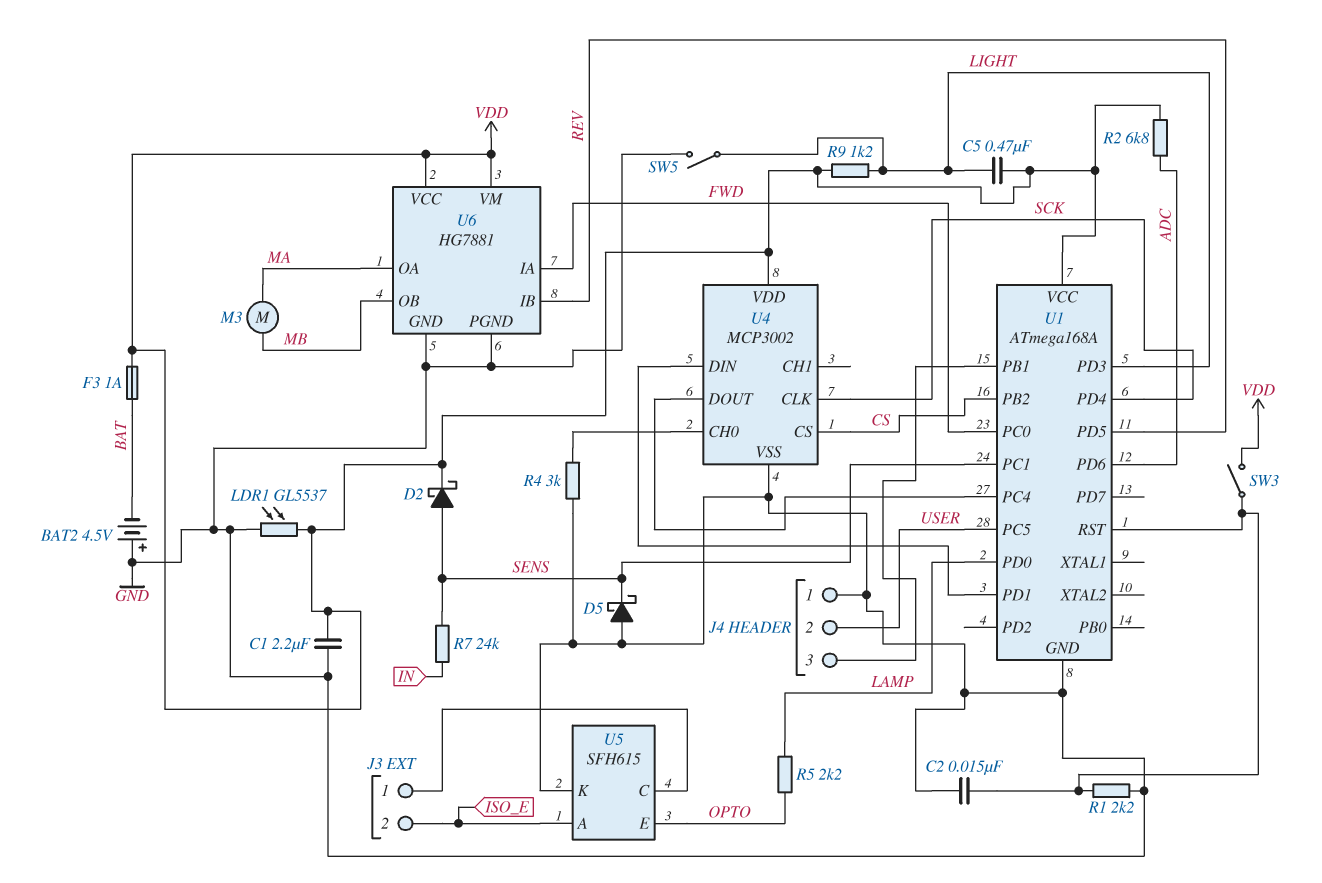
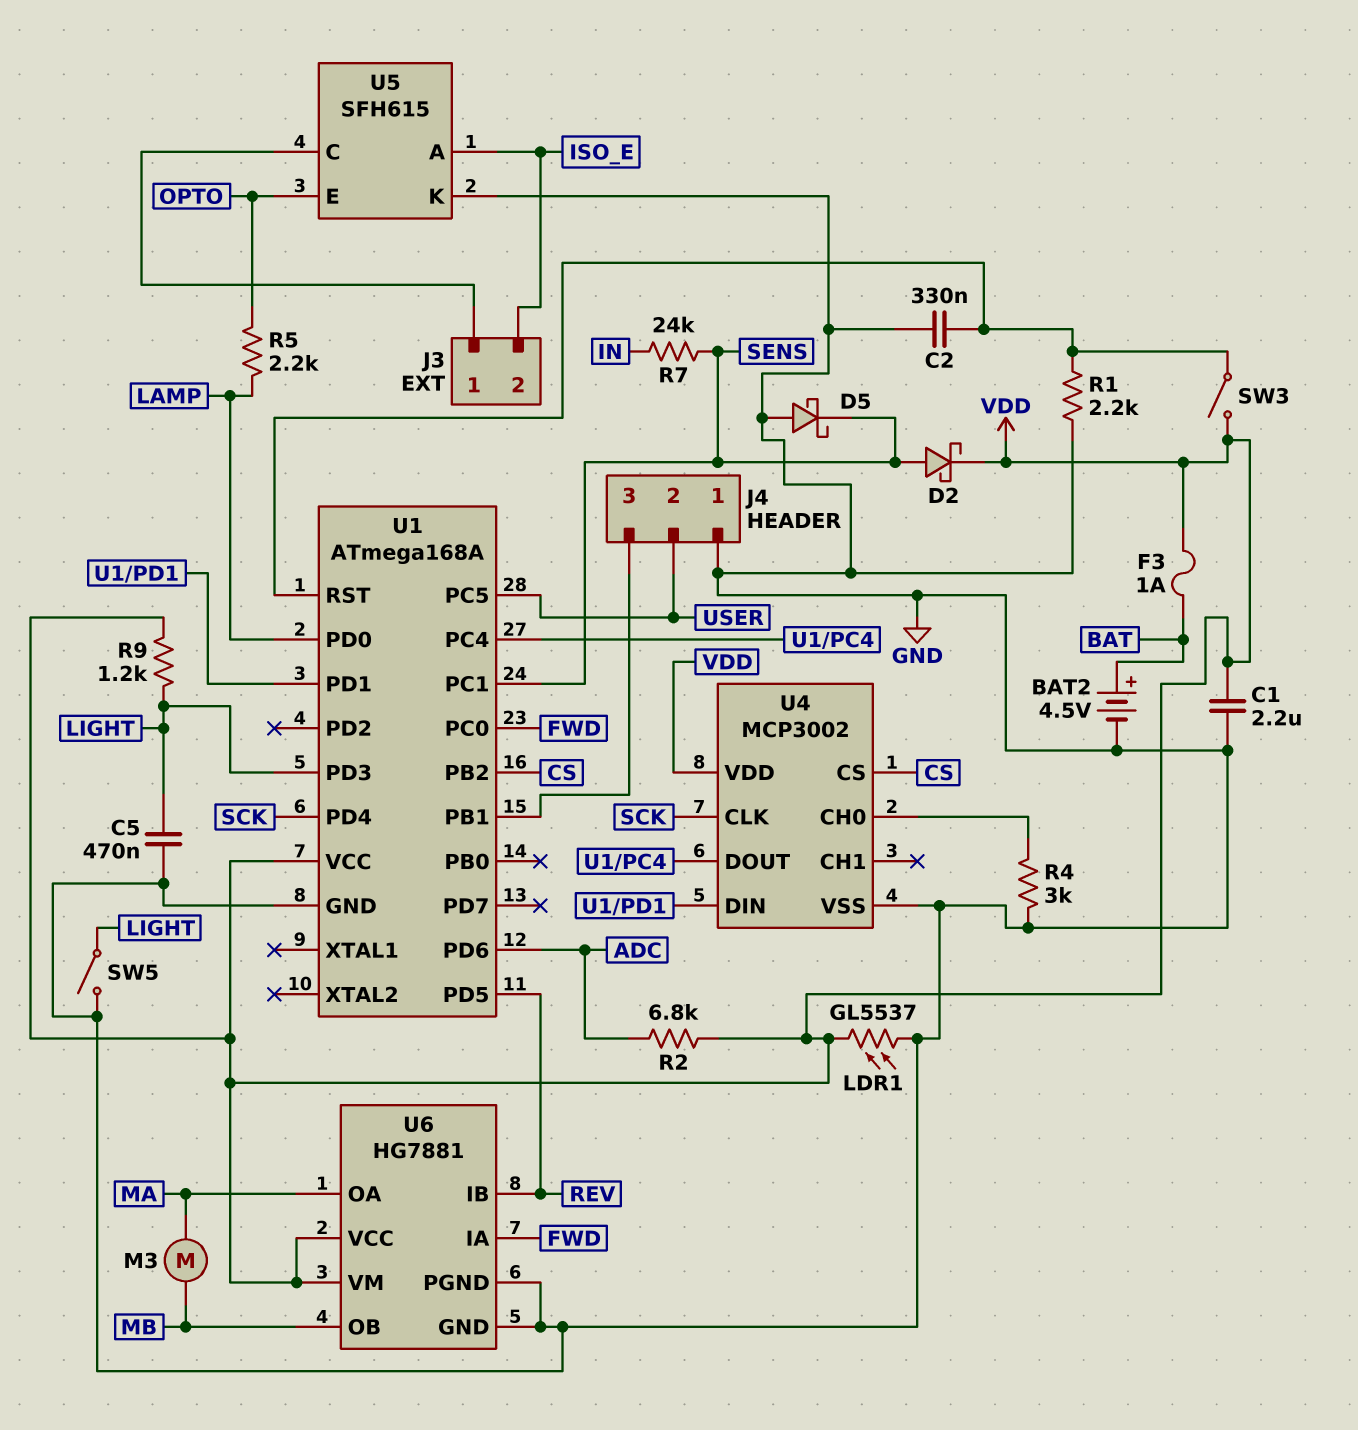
BAT2: 4.5V (plus GND, minus BAT) -> 4.5V (plus BAT, minus GND)
C2: 15nF (GND, U1/RST) -> 330nF (GND, U1/RST)
C5: 470nF (LIGHT, VDD) -> 470nF (GND, LIGHT)

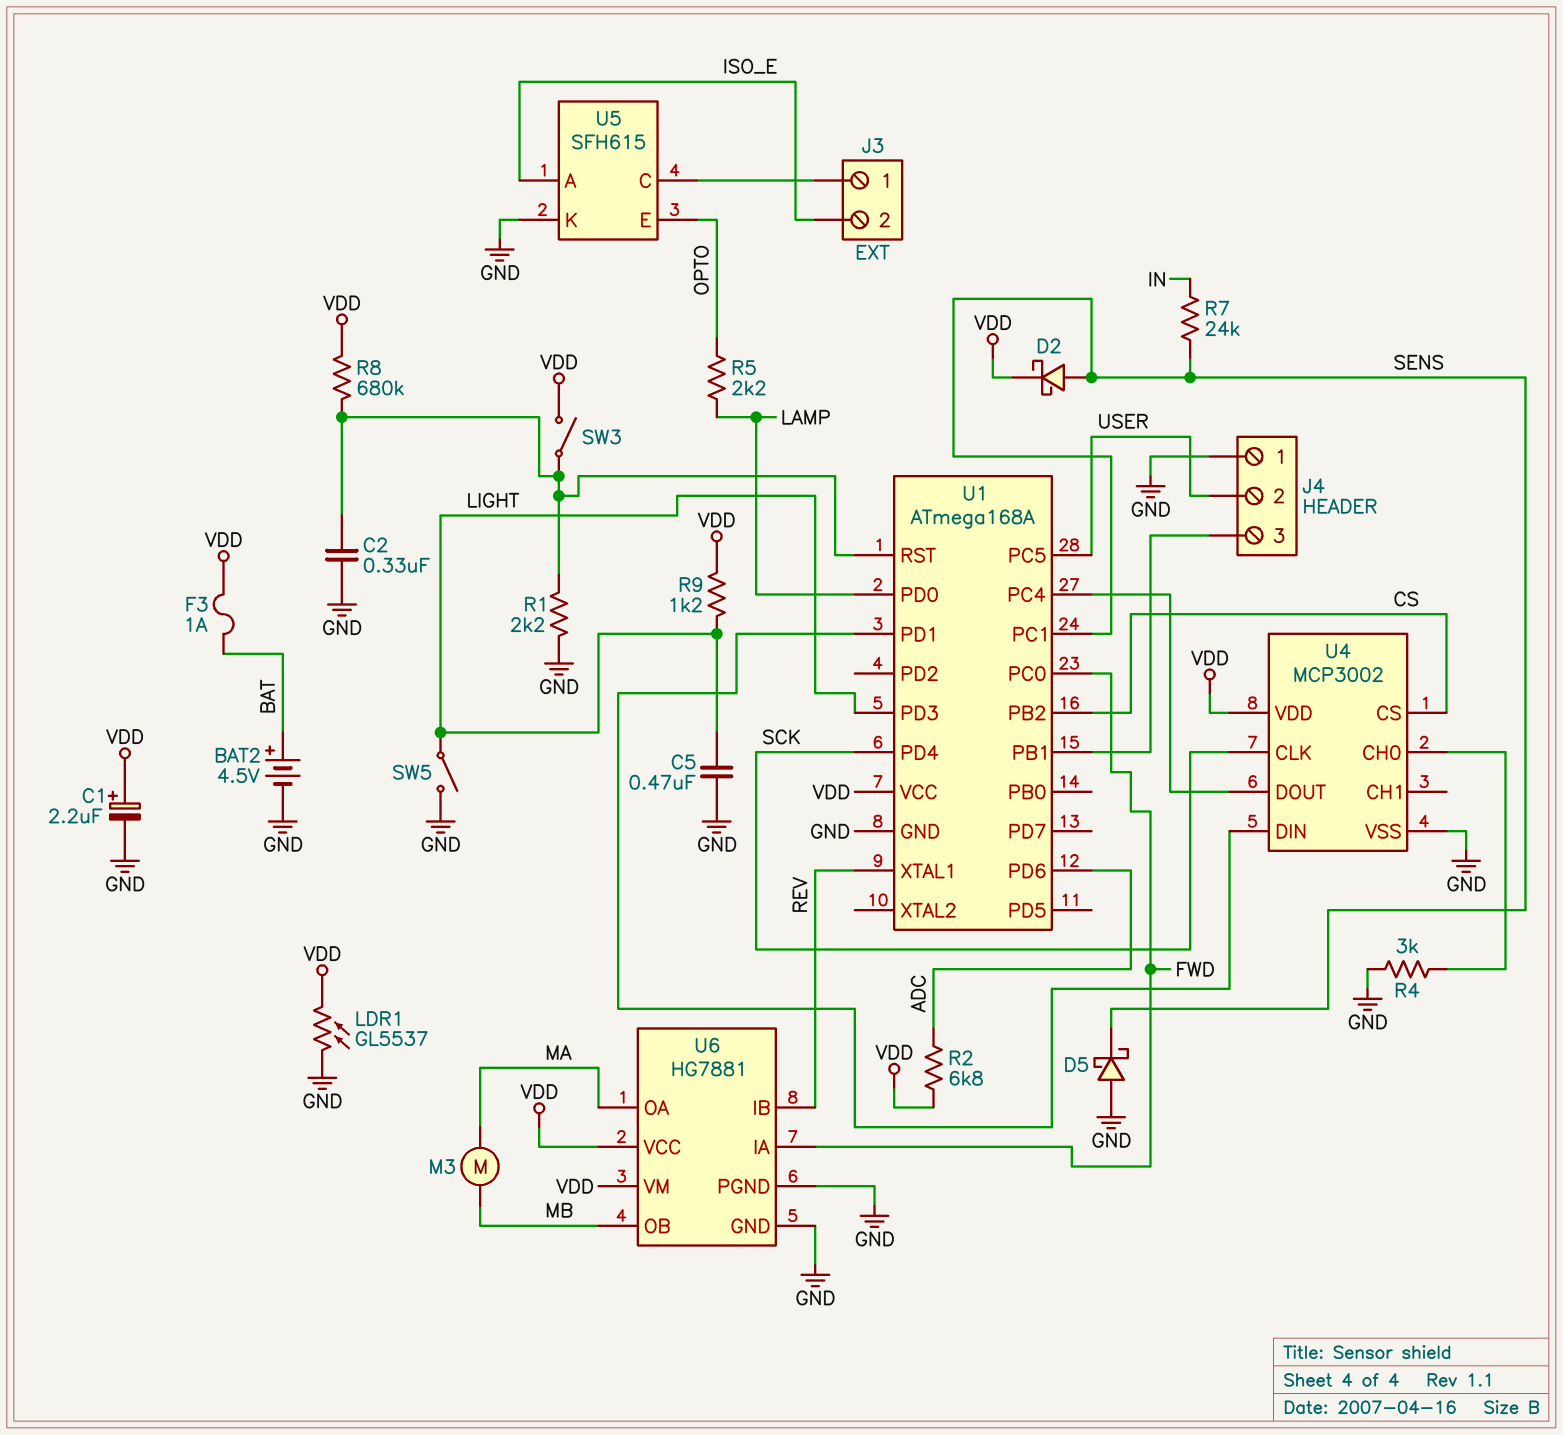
C1: 2.2uF (GND, VDD) -> 2.2uF (plus VDD, minus GND)
R8: none -> 680k (U1/RST, VDD)
U1 pin PD5: REV -> none
U1 pin XTAL1: none -> REV

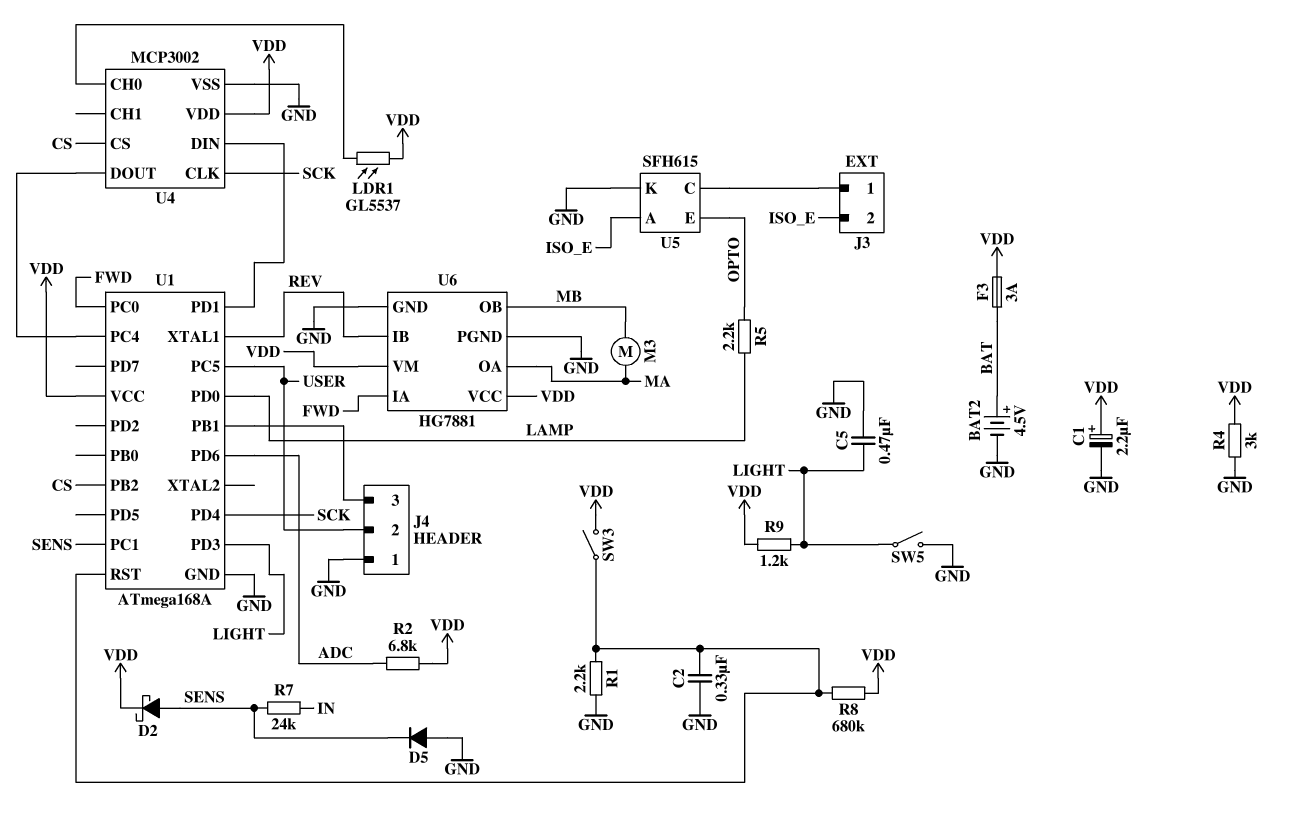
D5: schottky (A GND, K SENS) -> diode (A GND, K SENS)
F3: 1A (BAT, VDD) -> 3A (BAT, VDD)
LDR1: GL5537 (GND, VDD) -> GL5537 (U4/CH0, VDD)
R4: 3k (GND, U4/CH0) -> 3k (GND, VDD)

